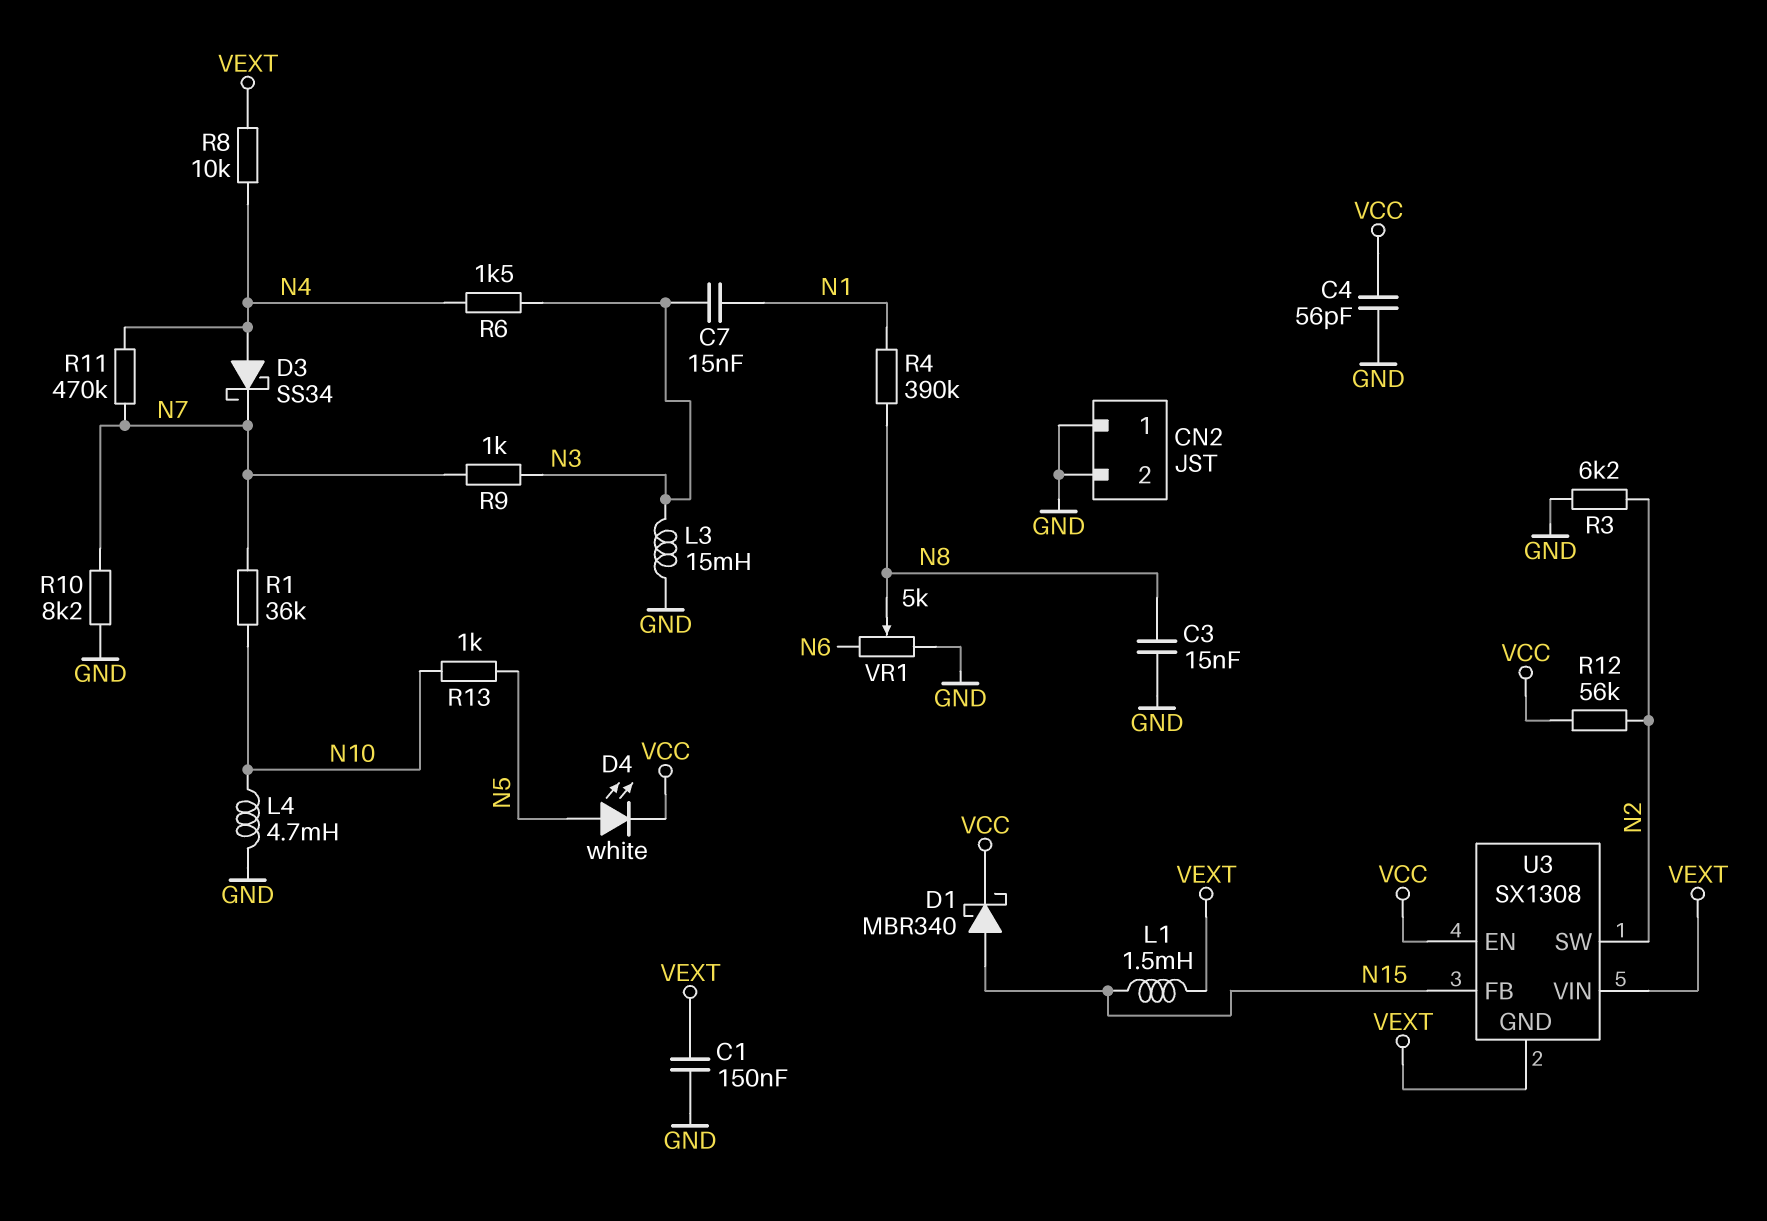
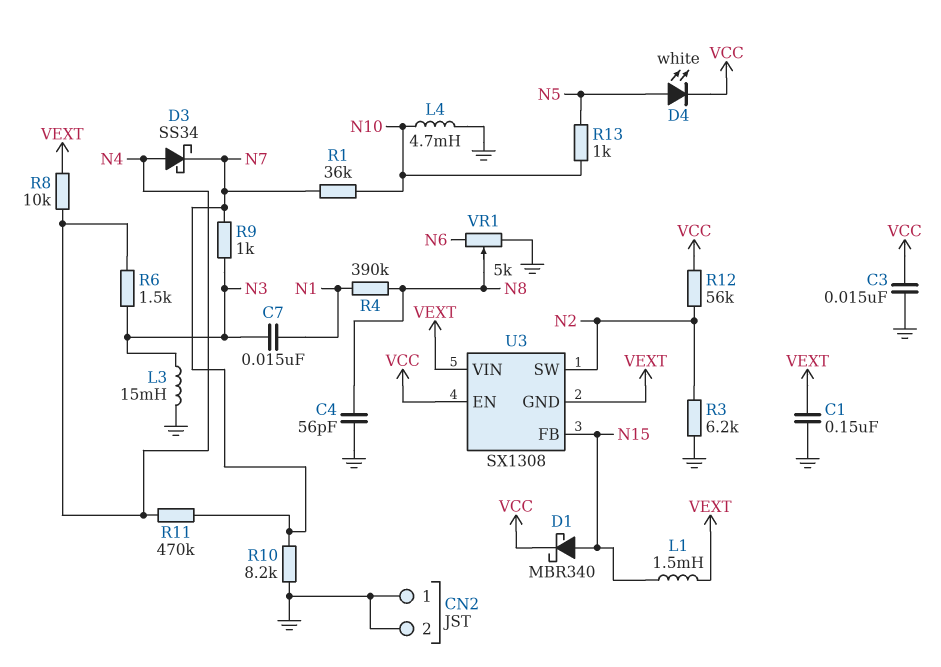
C3: 15nF (GND, N8) -> 15nF (GND, VCC)
C4: 56pF (GND, VCC) -> 56pF (GND, N8)

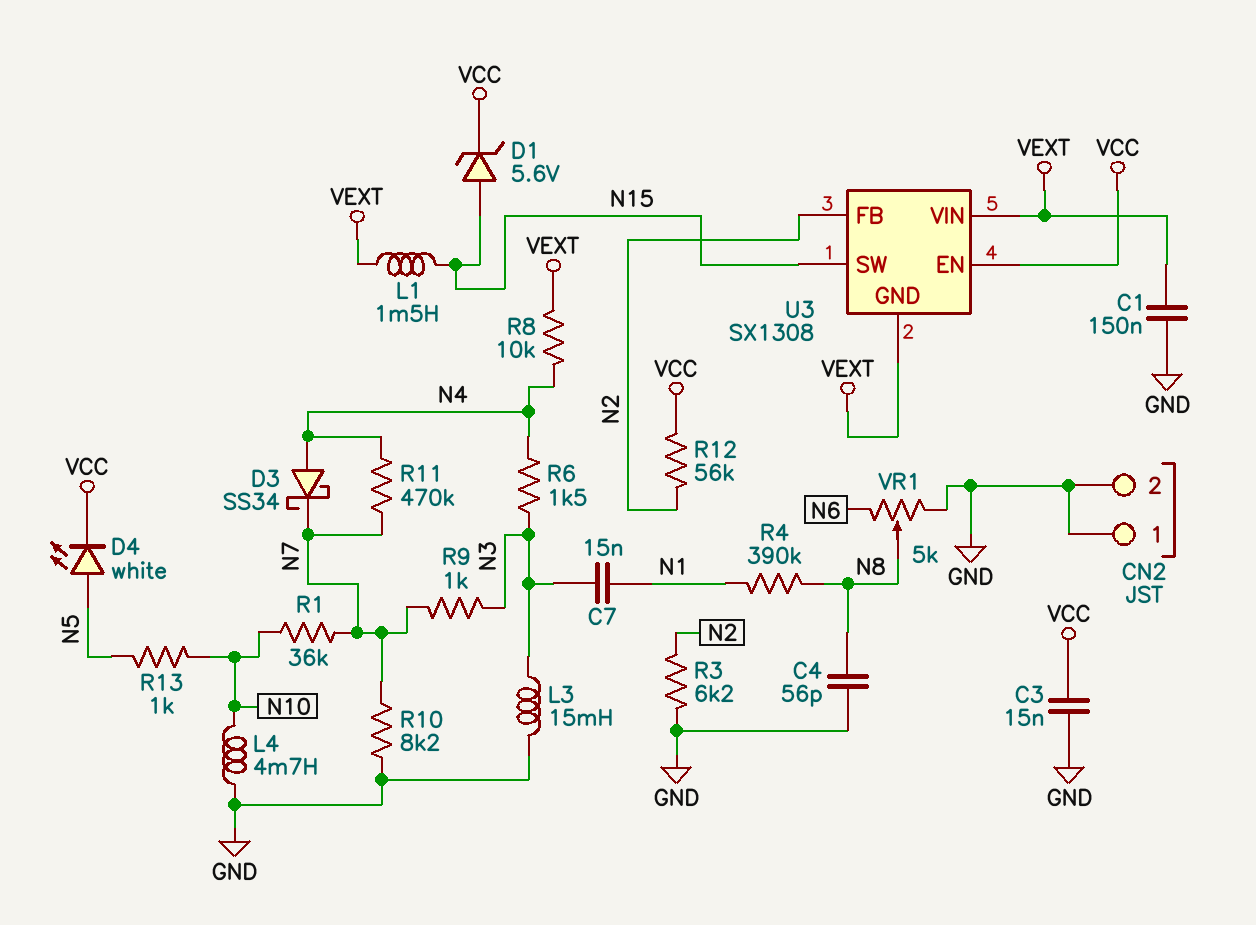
D1: schottky MBR340 (A N15, K VCC) -> zener 5.6V (A N15, K VCC)
U3 pin FB: N15 -> N2
U3 pin SW: N2 -> N15

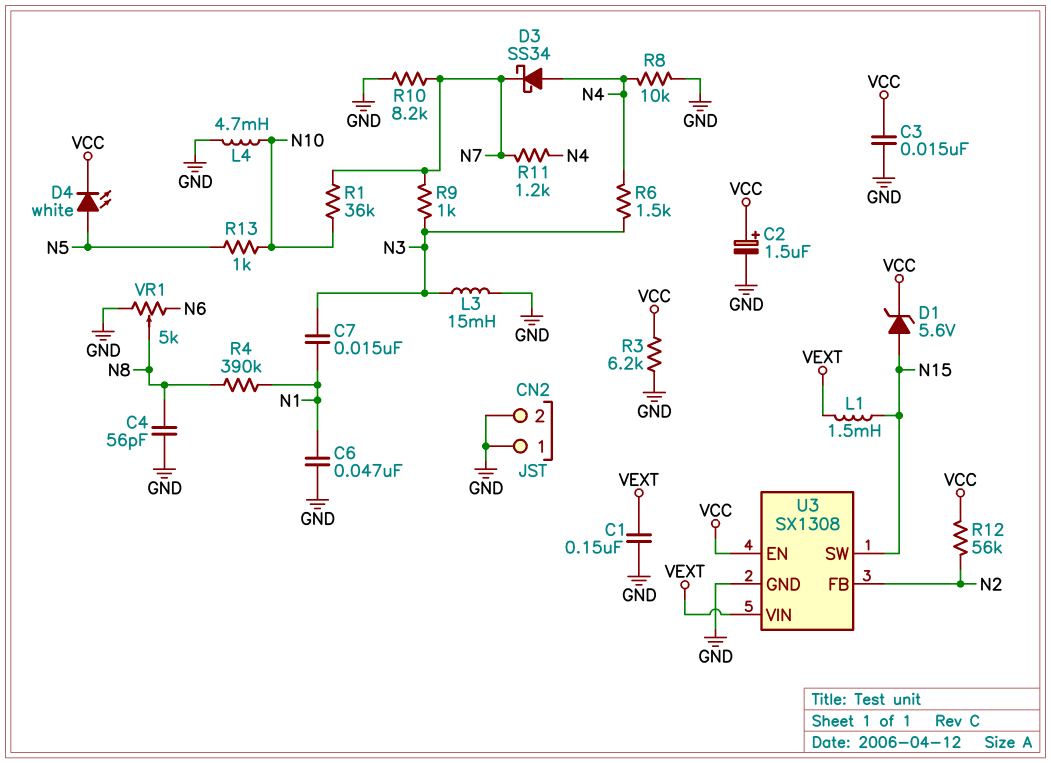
C2: none -> 1.5uF (plus VCC, minus GND)
C6: none -> 47nF (GND, N1)
R3: 6.2k (GND, N2) -> 6.2k (GND, VCC)
R8: 10k (N4, VEXT) -> 10k (GND, N4)
R11: 470k (N4, N7) -> 1.2k (N4, N7)
U3 pin GND: VEXT -> GND

